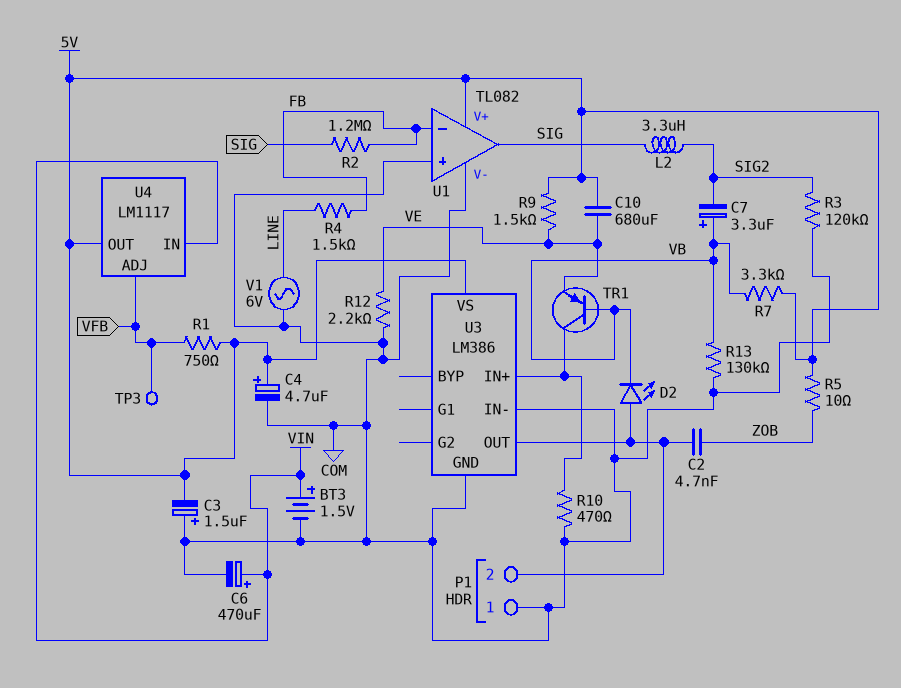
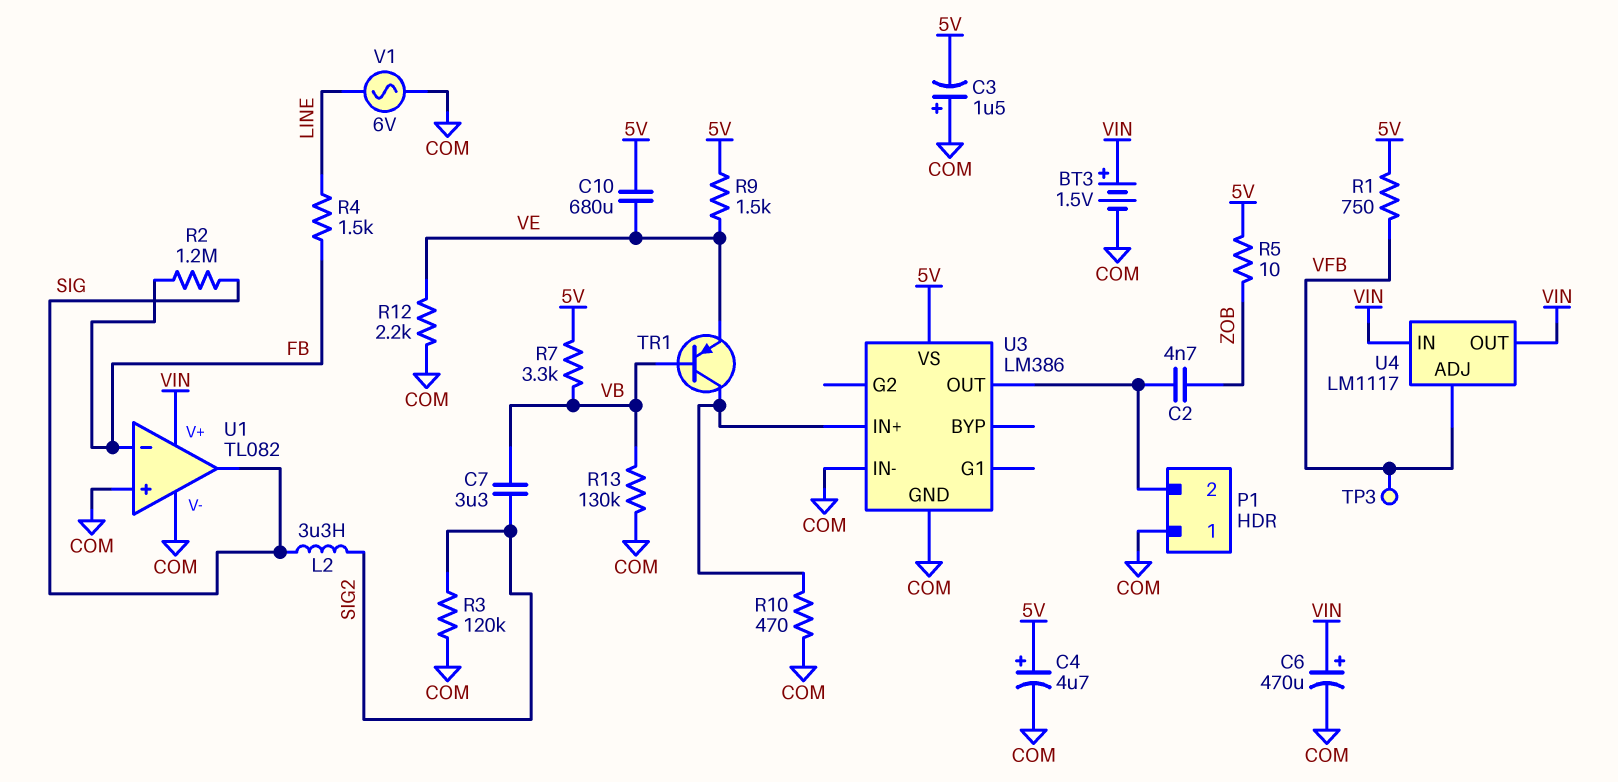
C7: 3.3uF (plus VB, minus SIG2) -> 3.3uF (SIG2, VB)
D2: LED (A P1/2, K VB) -> none
U1 pin V+: 5V -> VIN
U4 pin OUT: 5V -> VIN

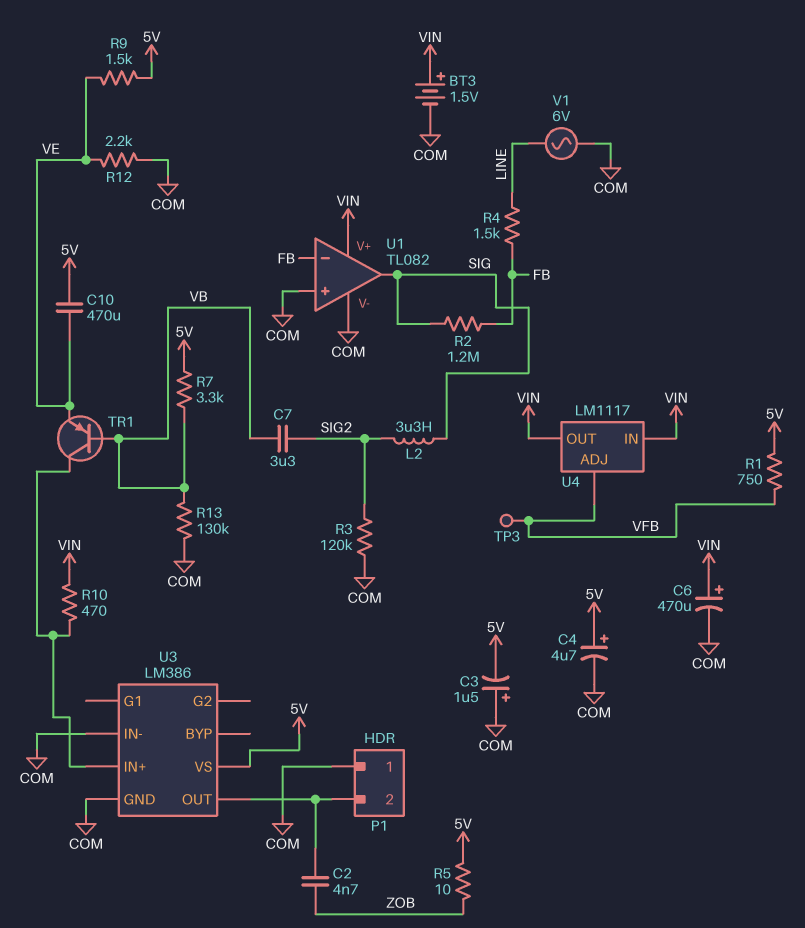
C10: 680uF (5V, VE) -> 470uF (5V, VE)
R10: 470 (COM, U3/IN+) -> 470 (U3/IN+, VIN)

